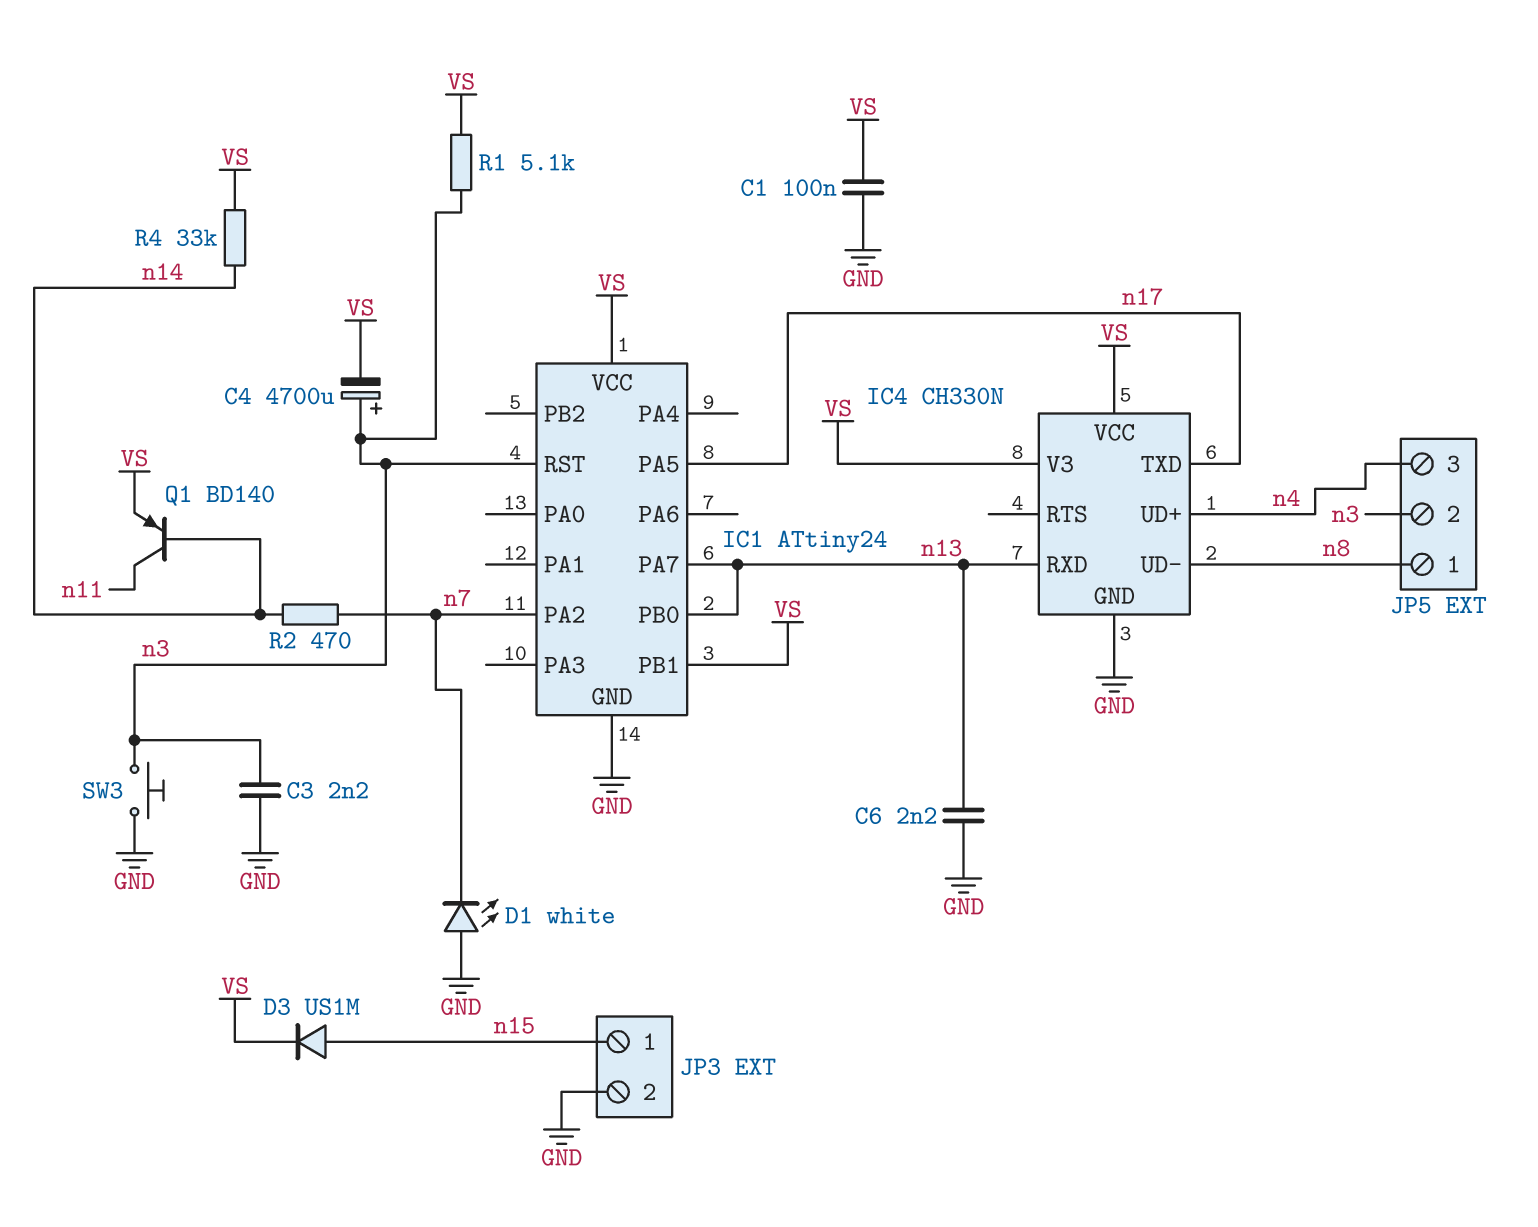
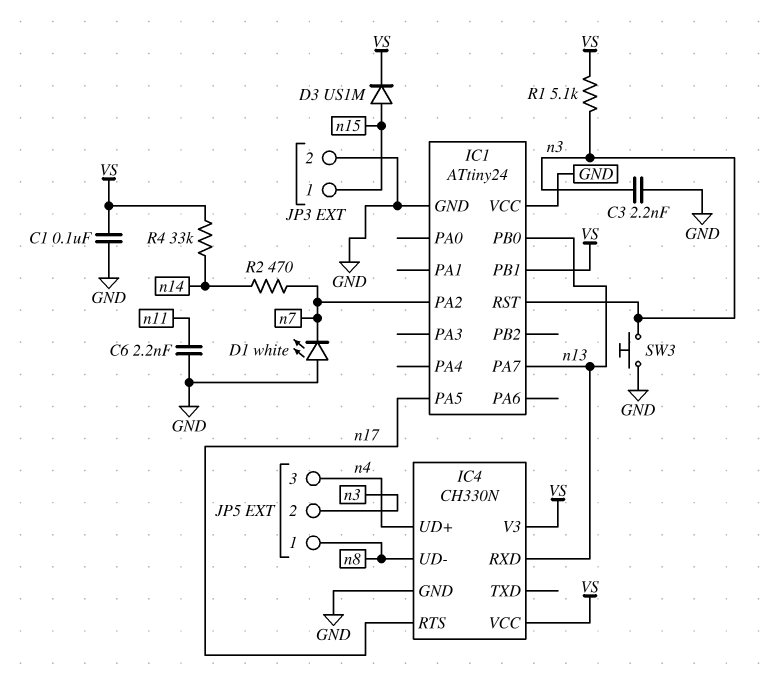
C4: 4700uF (plus n3, minus VS) -> none
C6: 2.2nF (GND, n13) -> 2.2nF (GND, n11)
IC1 pin VCC: VS -> GND
IC4 pin RTS: none -> n17
IC4 pin TXD: n17 -> none
Q1: PNP BD140 (B n14, C n11, E VS) -> none

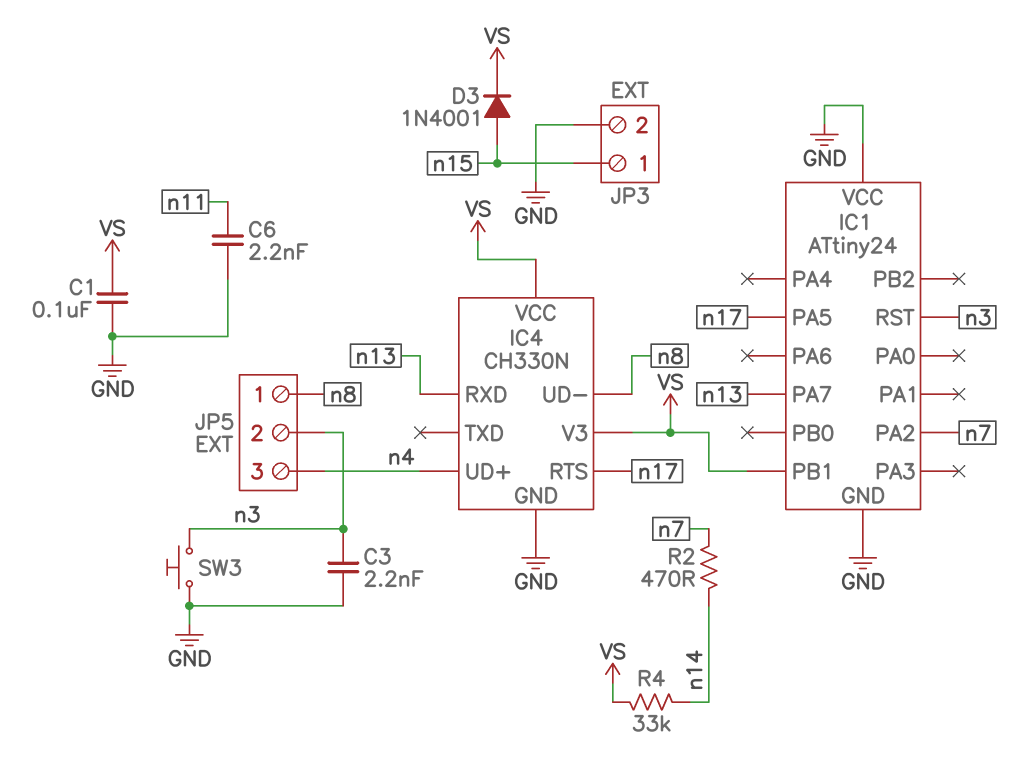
D1: LED white (A GND, K n7) -> none
D3: diode US1M (A n15, K VS) -> diode 1N4001 (A n15, K VS)
IC1 pin PB0: n13 -> none
R1: 5.1k (VS, n3) -> none

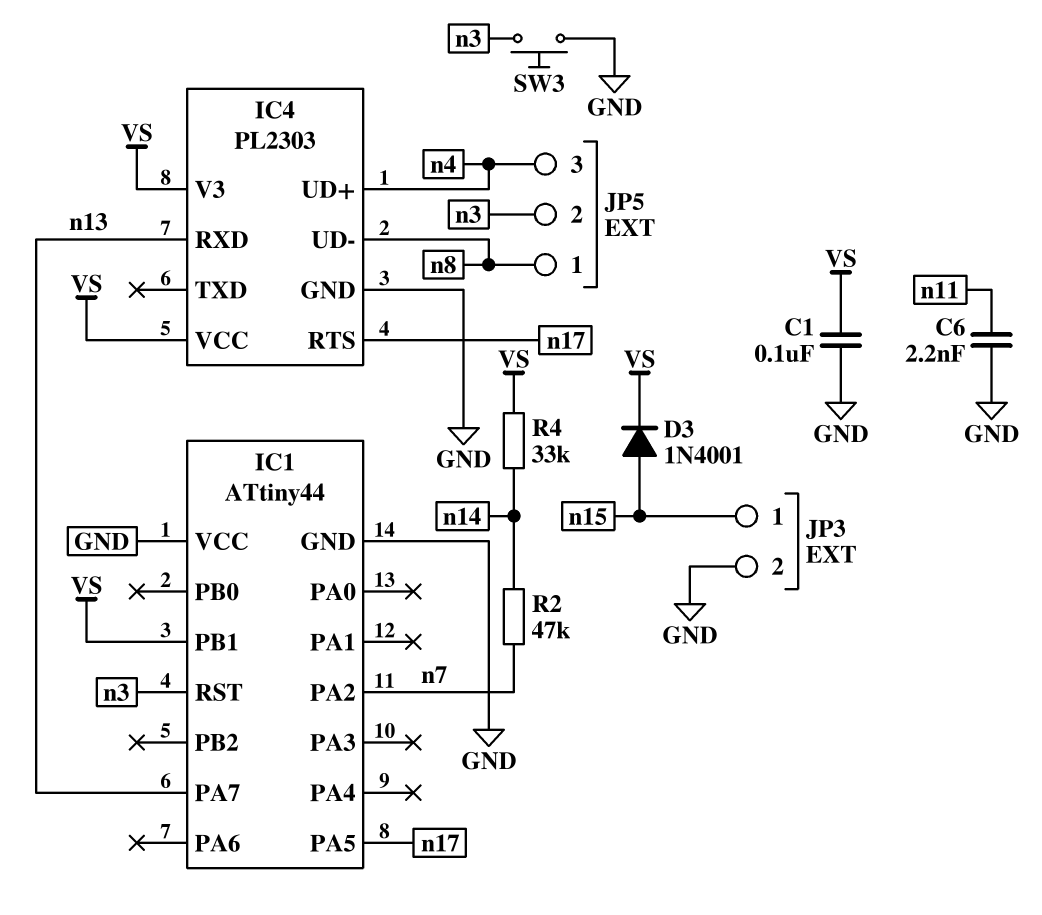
C3: 2.2nF (GND, n3) -> none
IC1: ATtiny24 -> ATtiny44
IC4: CH330N -> PL2303
R2: 470 (n7, n14) -> 47k (n7, n14)

